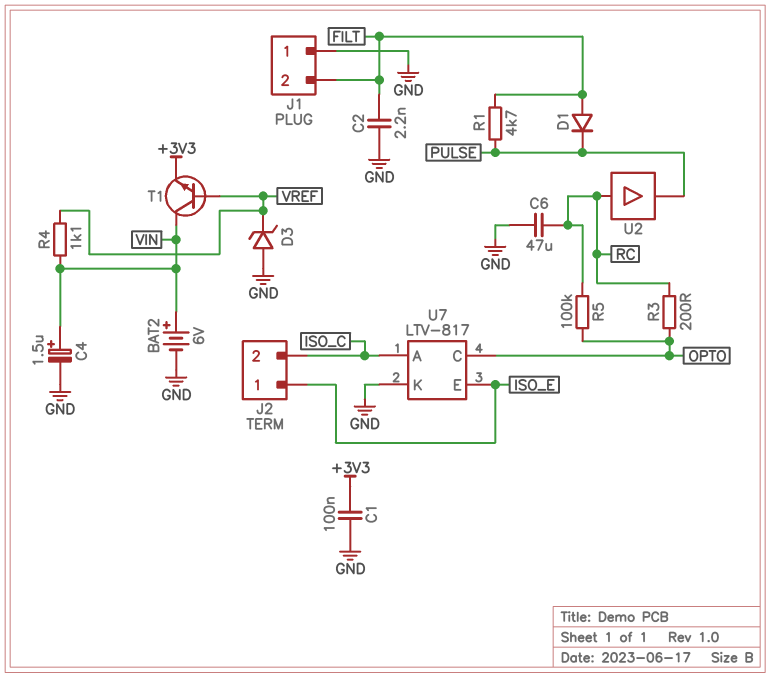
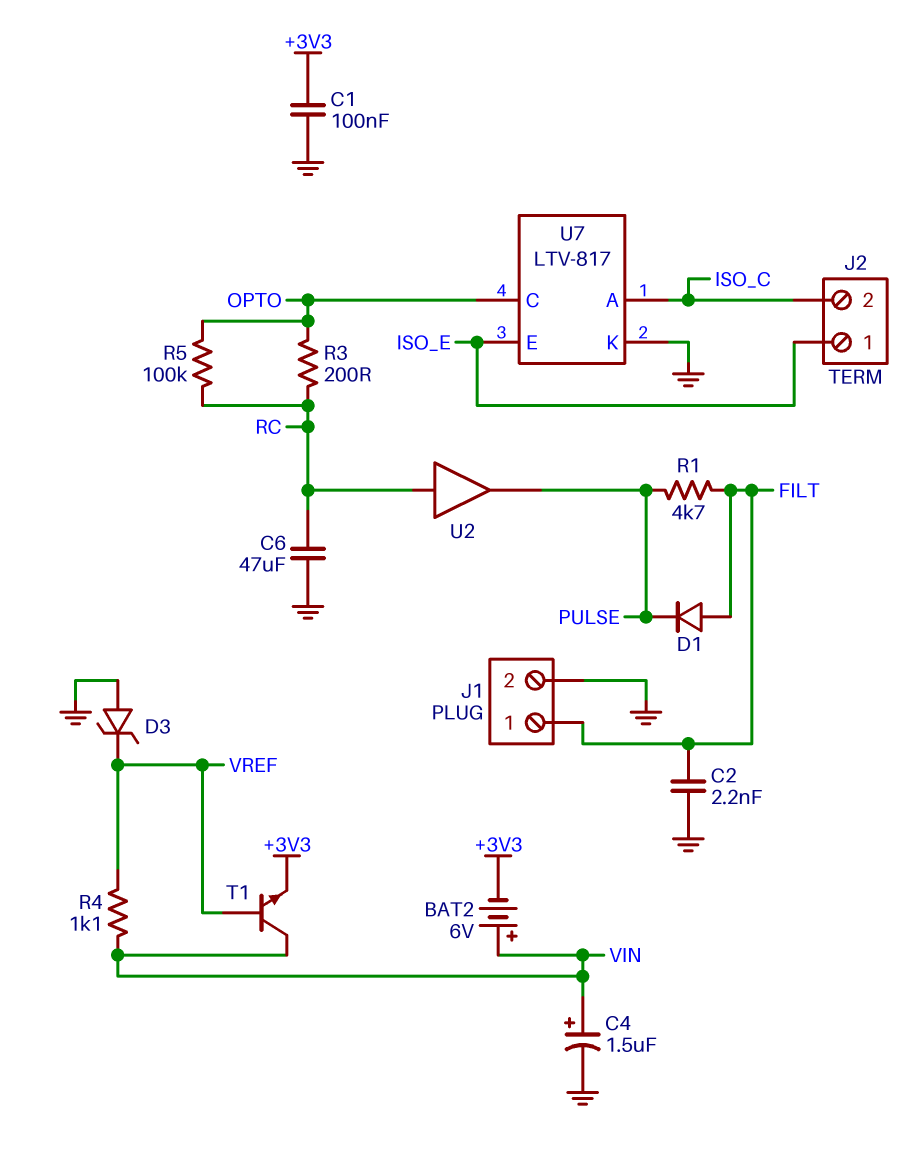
BAT2: 6V (plus VIN, minus GND) -> 6V (plus VIN, minus +3V3)
J1 pin 1: GND -> FILT
J1 pin 2: FILT -> GND

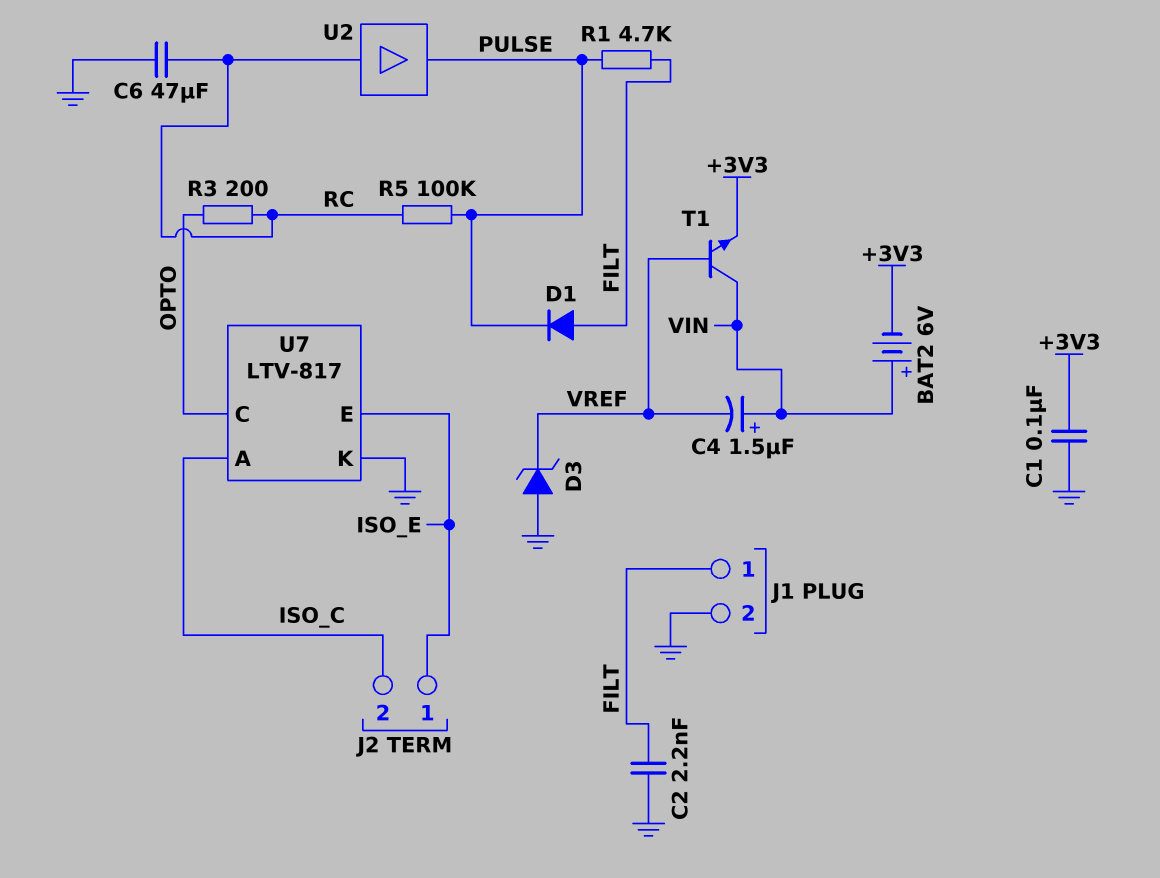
C4: 1.5uF (plus VIN, minus GND) -> 1.5uF (plus VIN, minus VREF)
R4: 1.1k (VIN, VREF) -> none
R5: 100k (OPTO, RC) -> 100k (PULSE, RC)

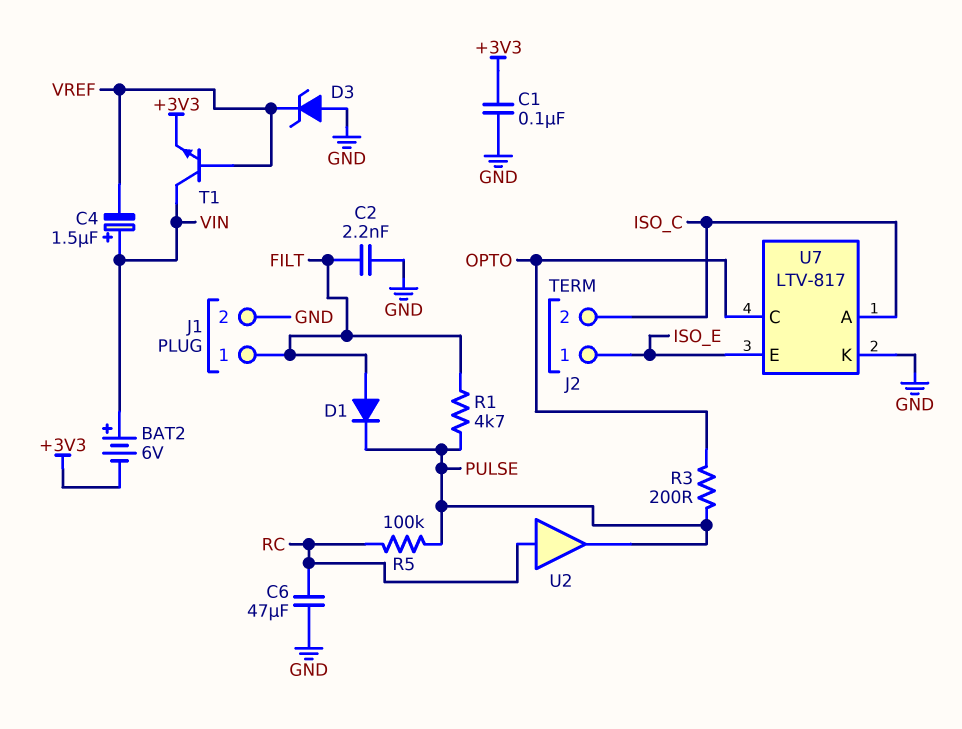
R3: 200 (OPTO, RC) -> 200 (OPTO, PULSE)

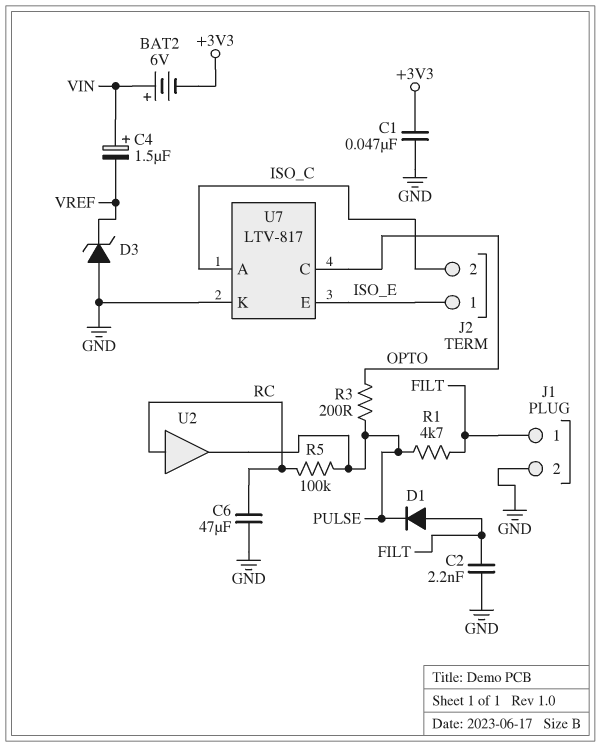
C1: 100nF (+3V3, GND) -> 47nF (+3V3, GND)
T1: NPN (B VREF, C VIN, E +3V3) -> none

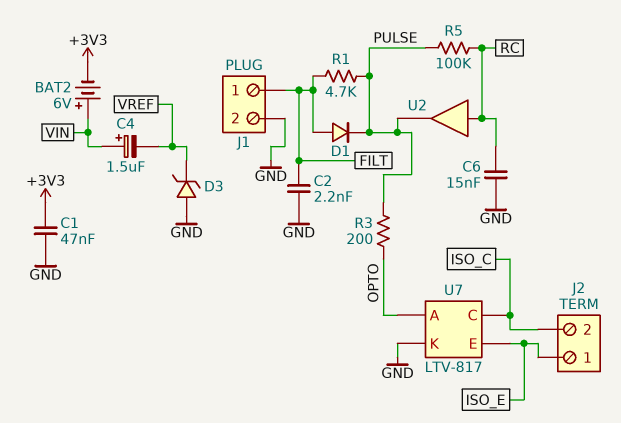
C6: 47uF (GND, RC) -> 15nF (GND, RC)
U7 pin A: ISO_C -> OPTO
U7 pin C: OPTO -> ISO_C

